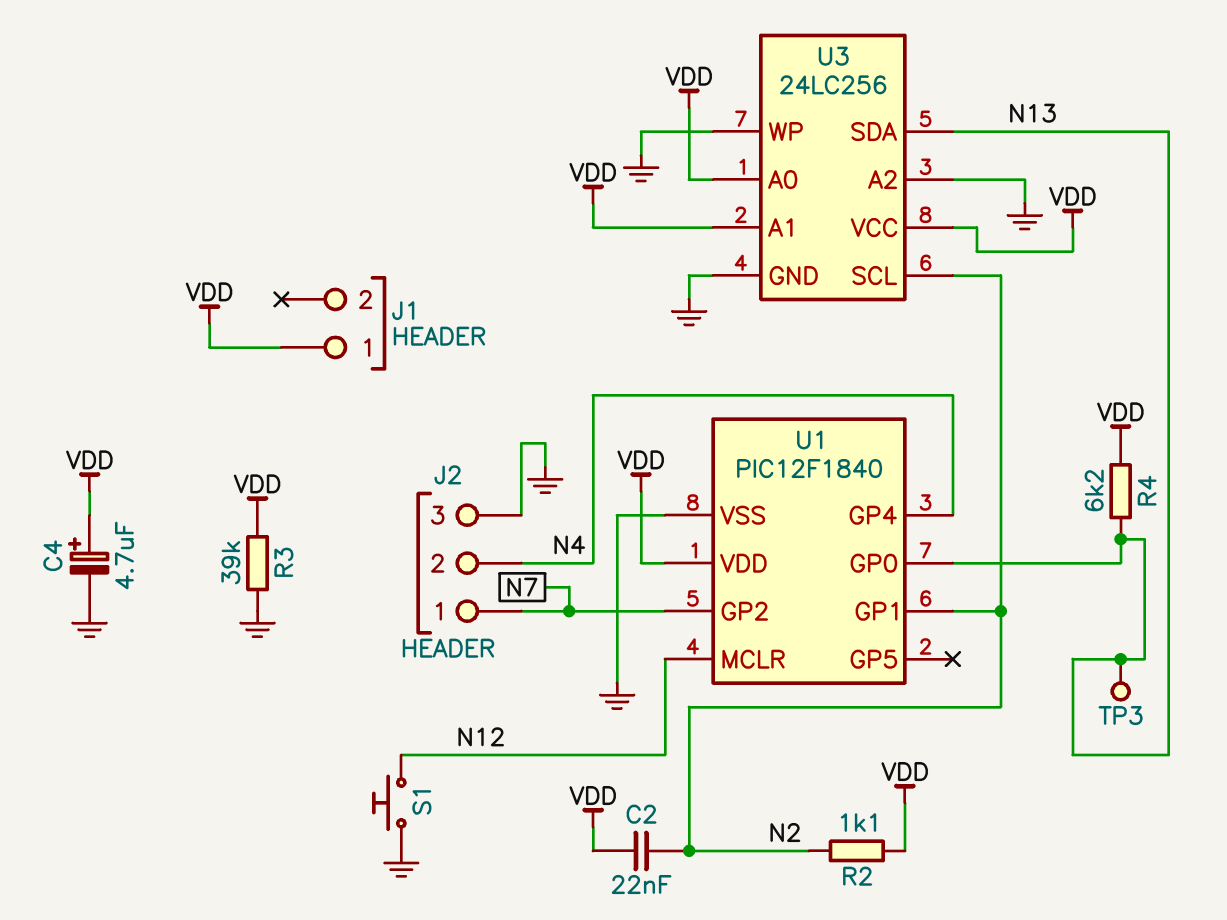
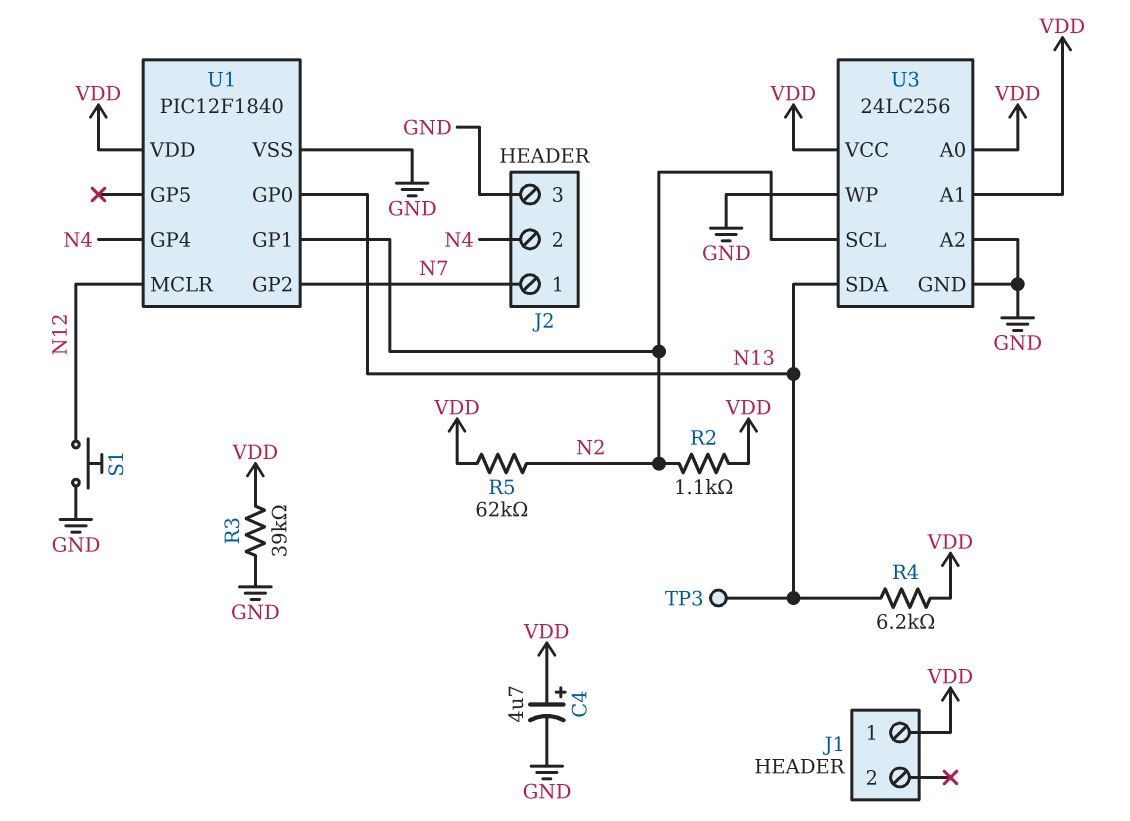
C2: 22nF (N2, VDD) -> none
R5: none -> 62k (N2, VDD)

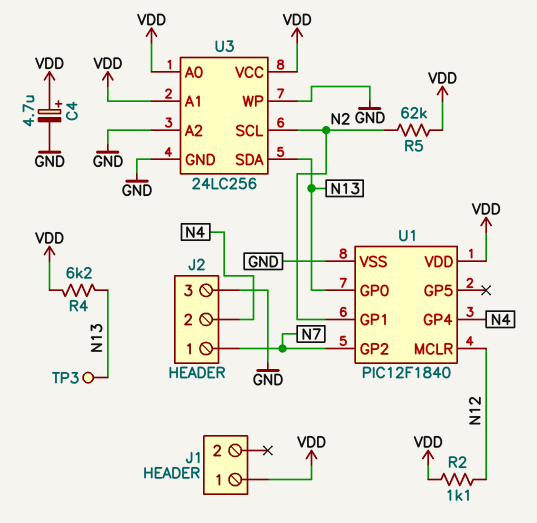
R2: 1.1k (N2, VDD) -> 1.1k (N12, VDD)
R3: 39k (GND, VDD) -> none
S1: button (GND, N12) -> none

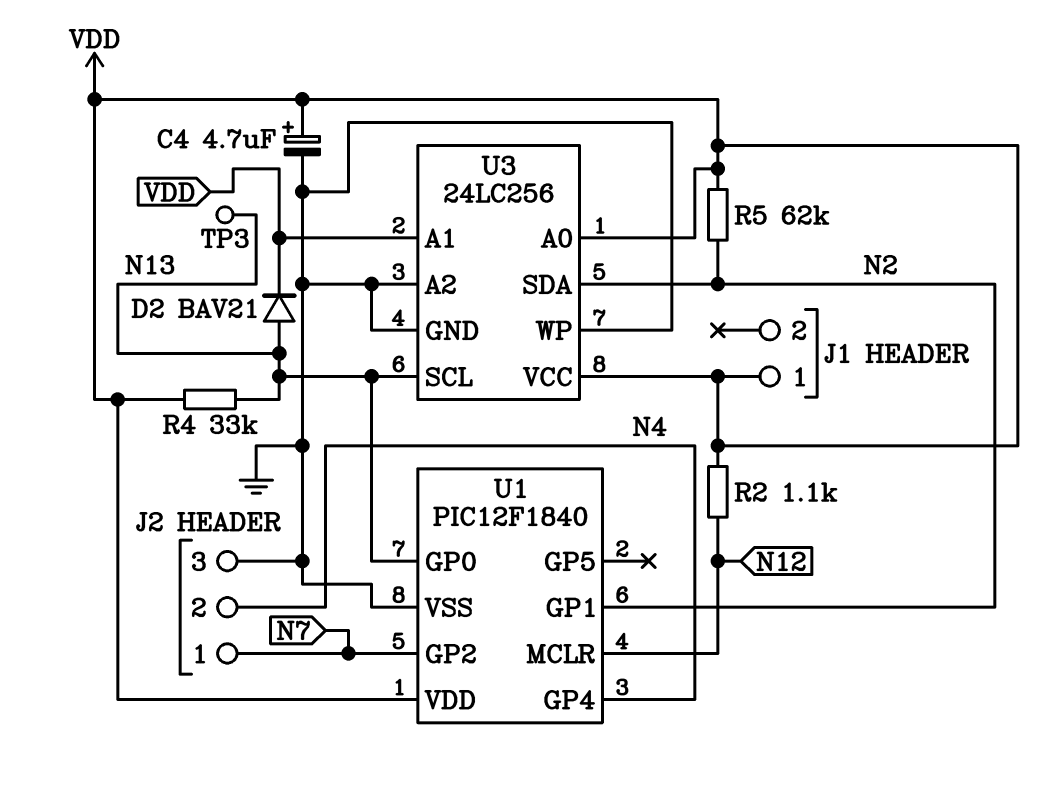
D2: none -> diode BAV21 (A N13, K VDD)
R4: 6.2k (N13, VDD) -> 33k (N13, VDD)
U3 pin SCL: N2 -> N13
U3 pin SDA: N13 -> N2

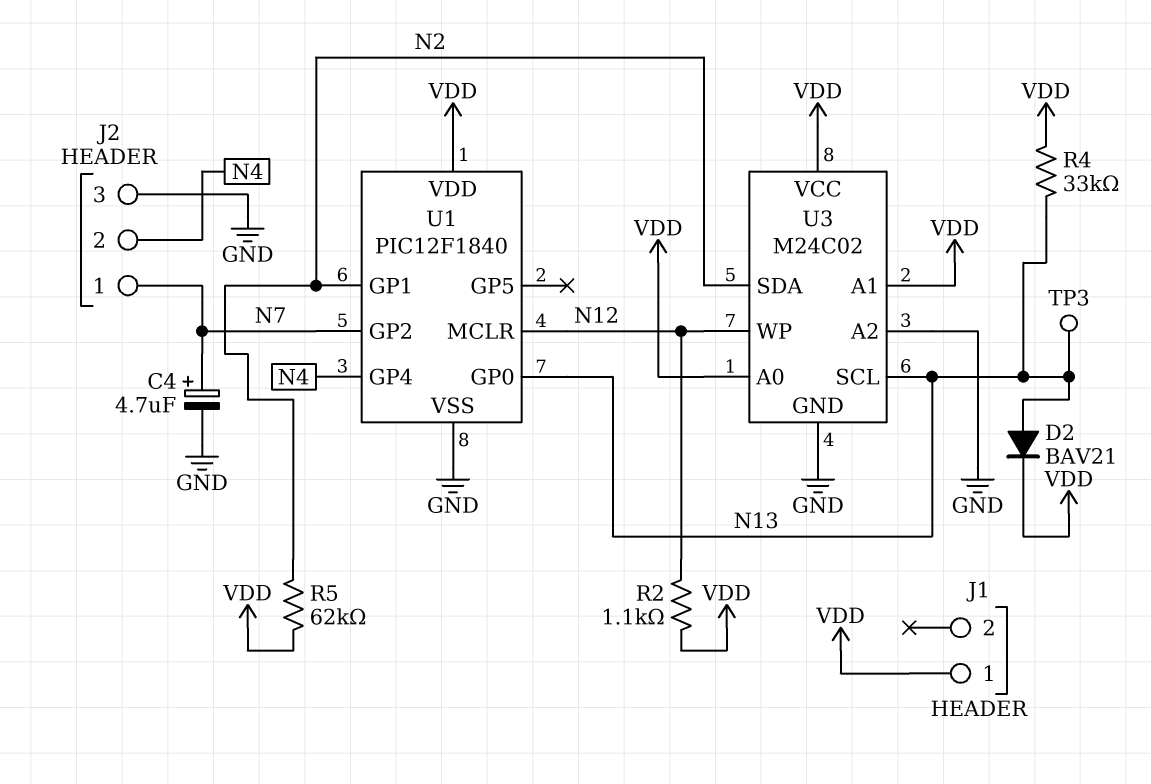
C4: 4.7uF (plus VDD, minus GND) -> 4.7uF (plus N7, minus GND)
U3: 24LC256 -> M24C02
U3 pin WP: GND -> N12

